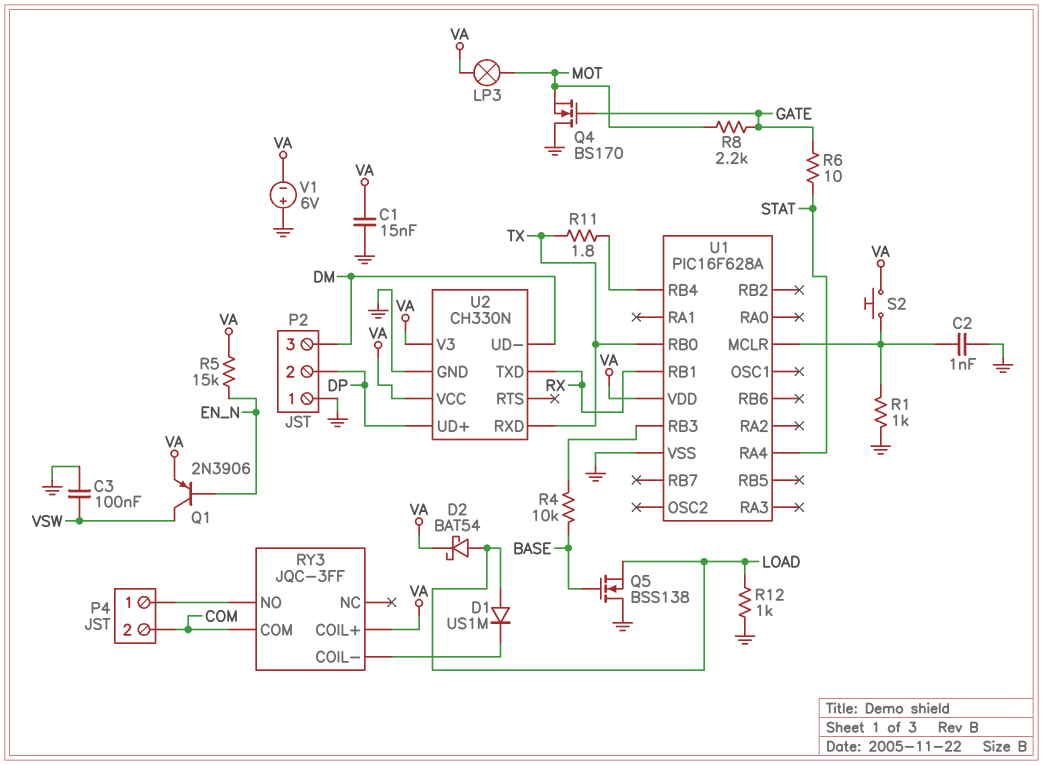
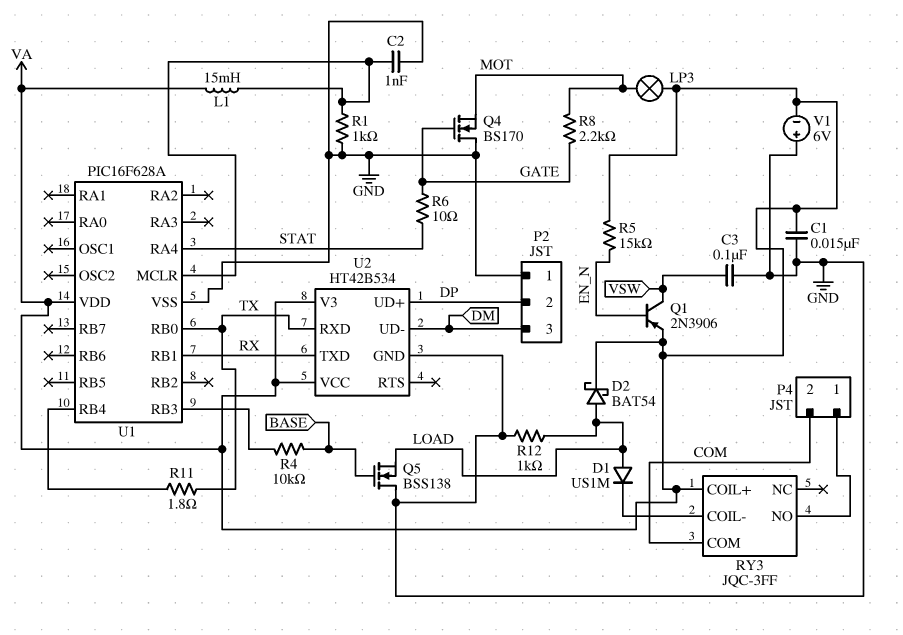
L1: none -> 15mH (U1/MCLR, VA)
S2: button (U1/MCLR, VA) -> none
U2: CH330N -> HT42B534

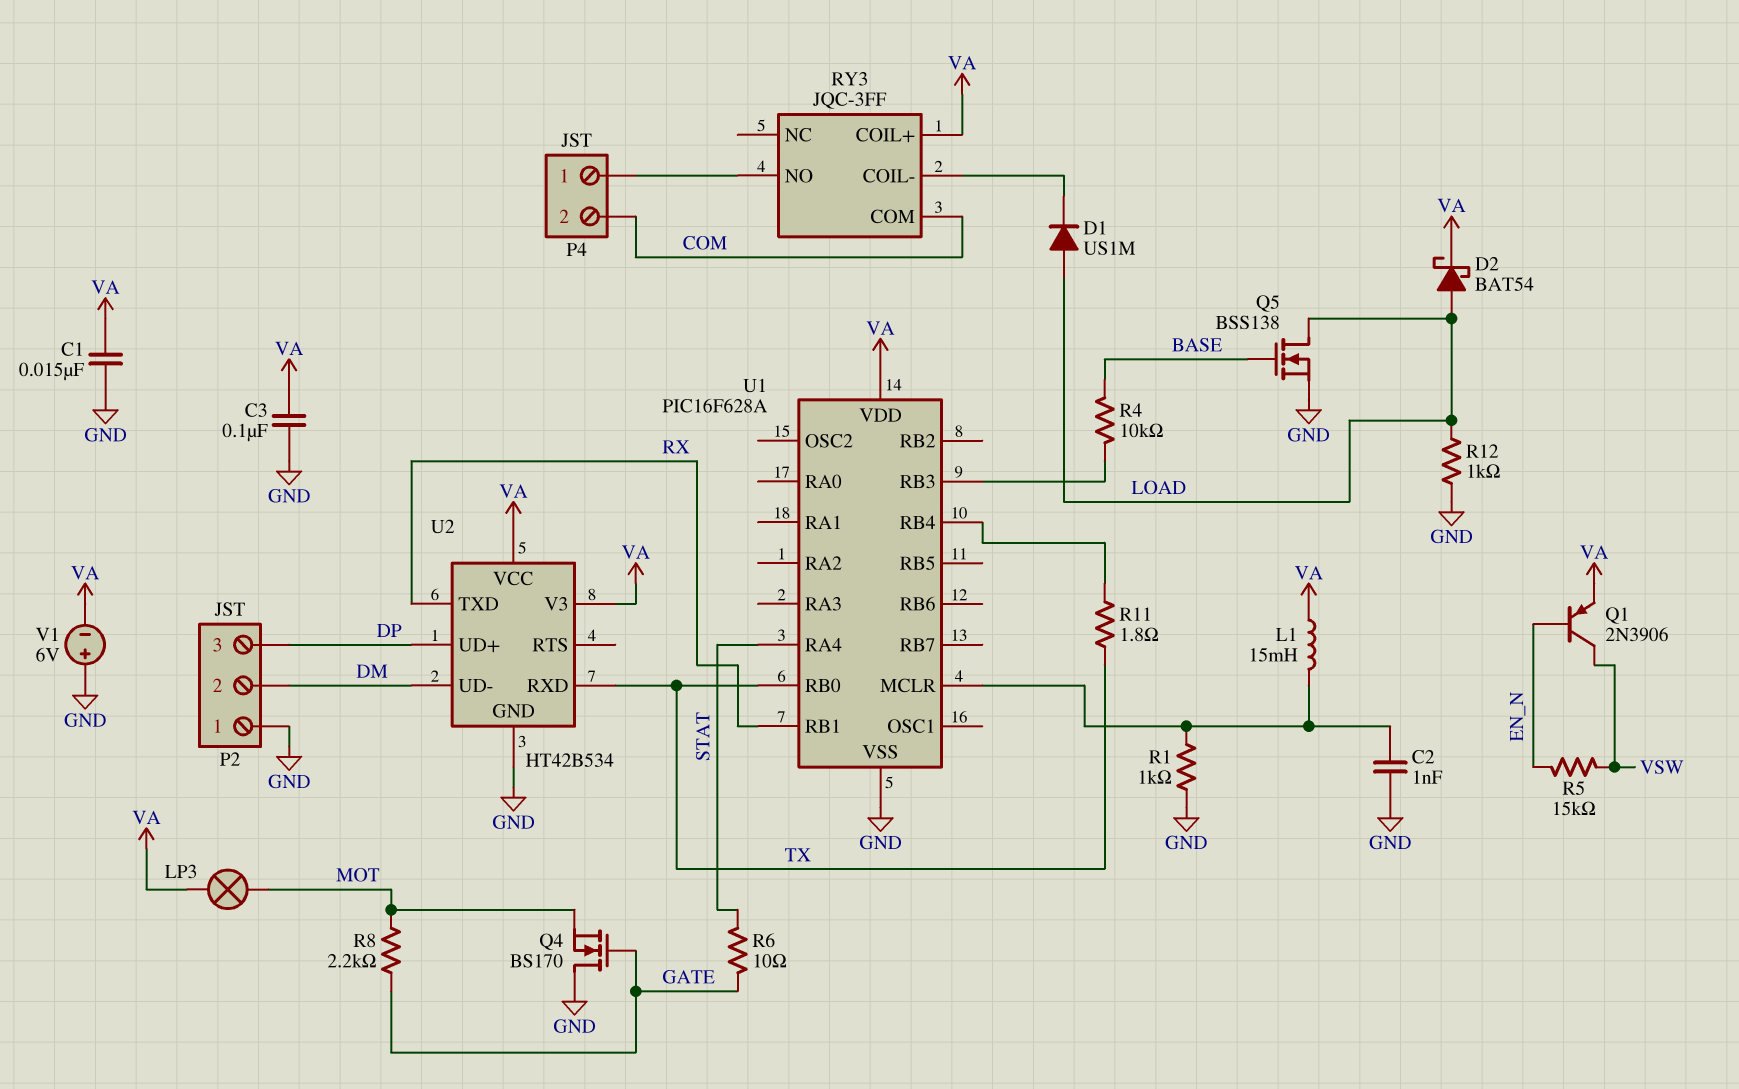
C3: 100nF (GND, VSW) -> 100nF (GND, VA)
P2 pin 2: DP -> DM
P2 pin 3: DM -> DP
Q5: NMOS BSS138 (G BASE, D GND, S LOAD) -> NMOS BSS138 (G BASE, D LOAD, S GND)
R5: 15k (EN_N, VA) -> 15k (EN_N, VSW)

